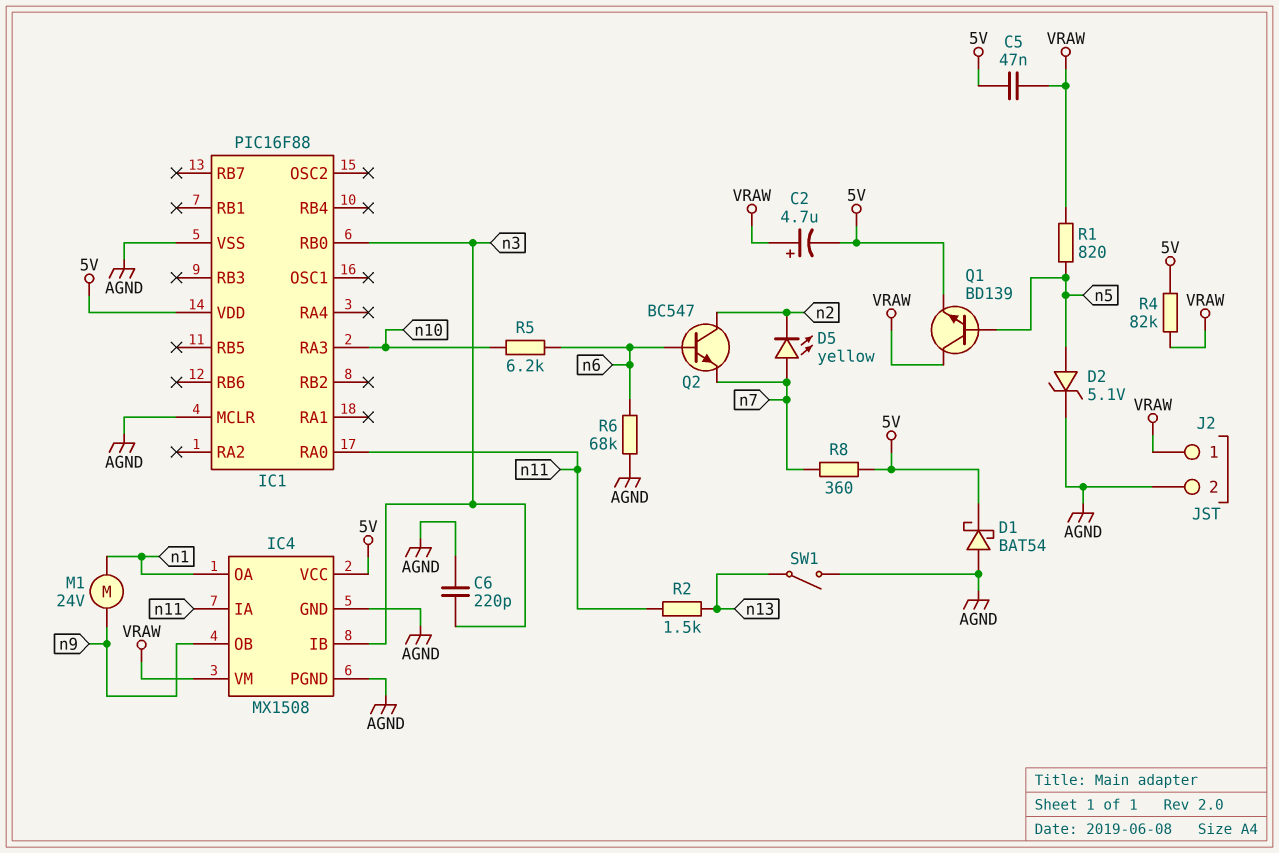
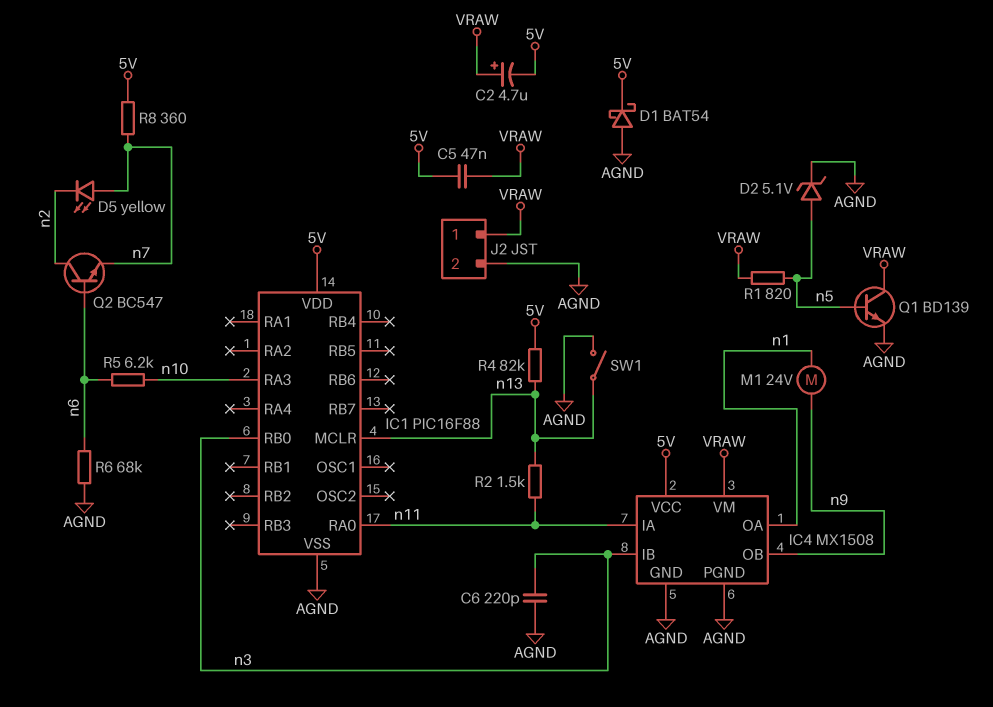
IC1 pin MCLR: AGND -> n13
Q1: NPN BD139 (B n5, C VRAW, E 5V) -> NPN BD139 (B n5, C VRAW, E AGND)
R4: 82k (5V, VRAW) -> 82k (5V, n13)

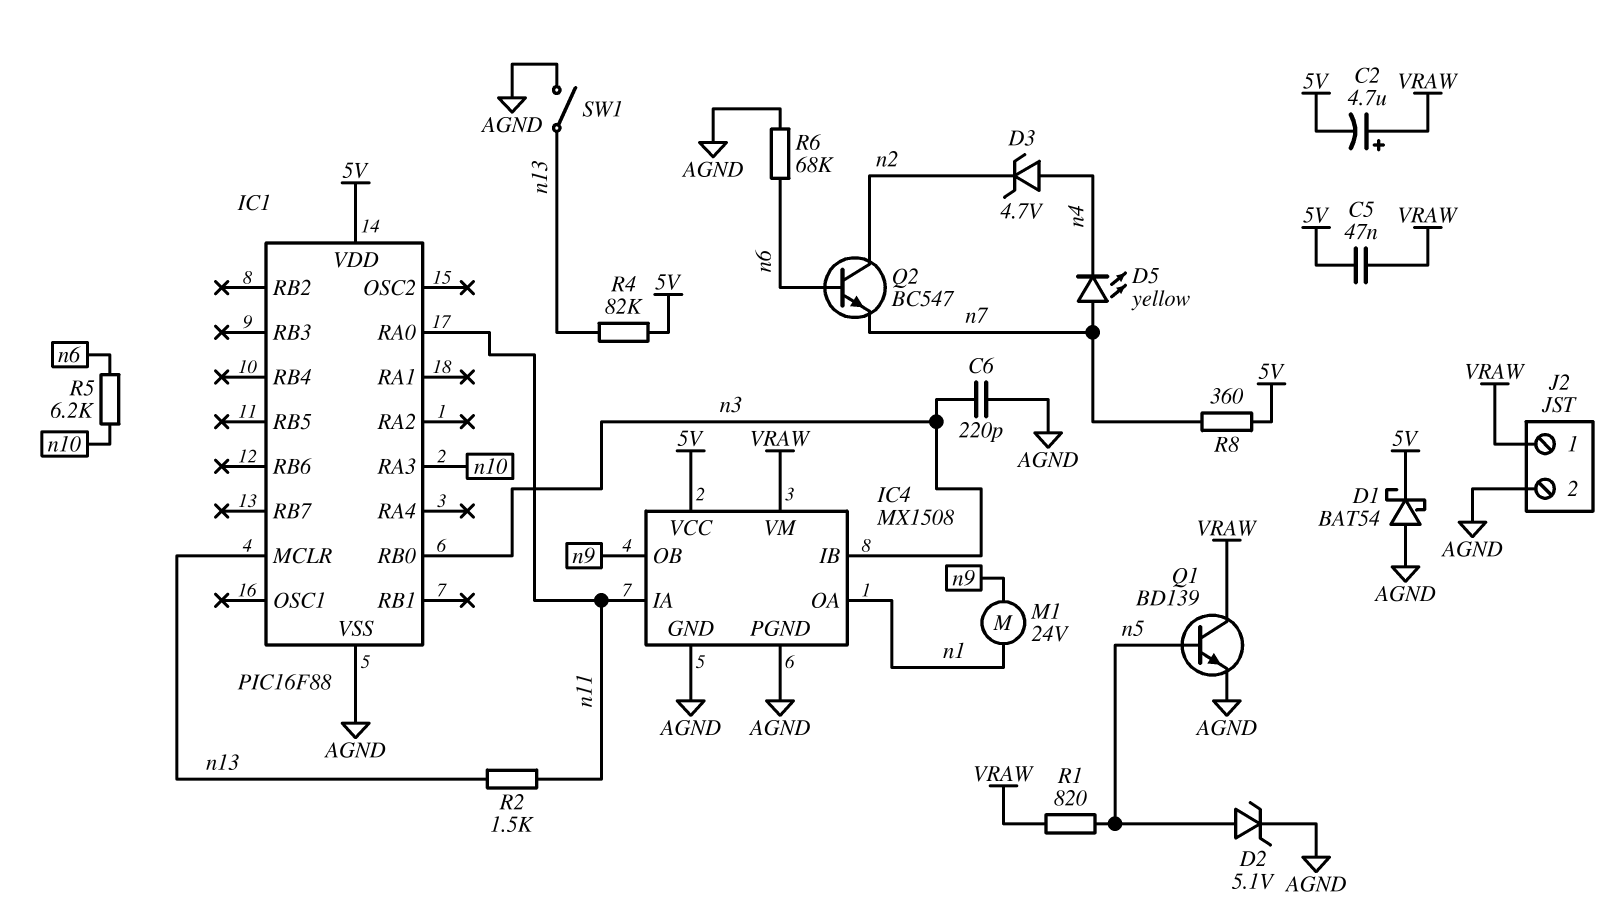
D3: none -> zener 4.7V (A n4, K n2)
D5: LED yellow (A n7, K n2) -> LED yellow (A n7, K n4)

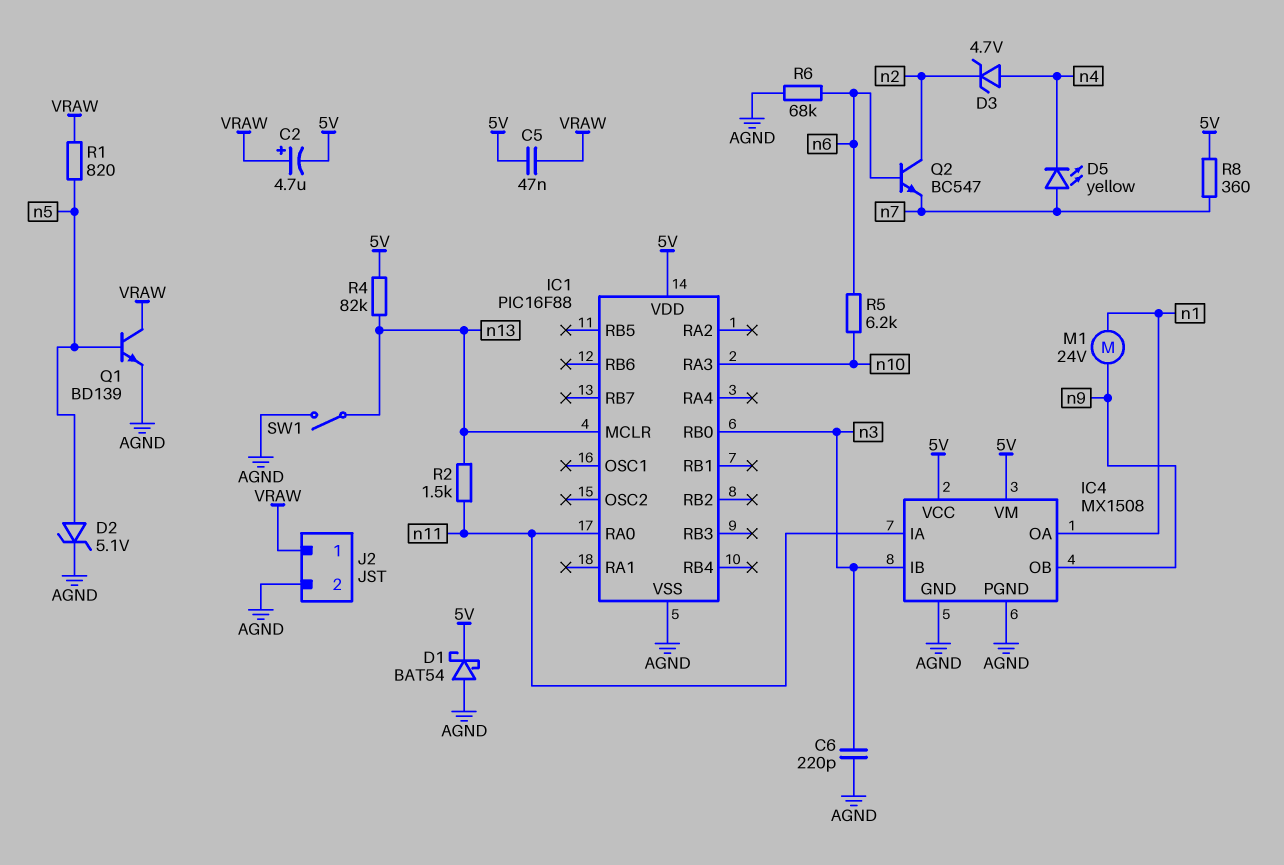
IC4 pin VM: VRAW -> 5V

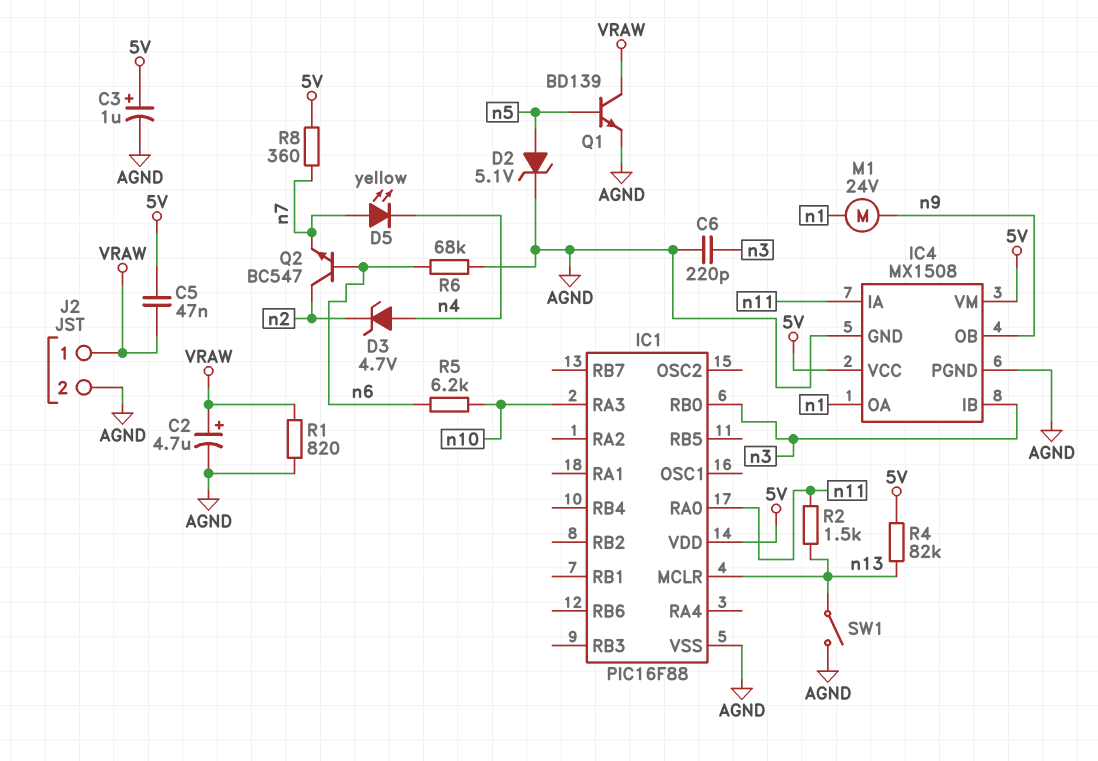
C2: 4.7uF (plus VRAW, minus 5V) -> 4.7uF (plus VRAW, minus AGND)
C3: none -> 1uF (plus 5V, minus AGND)
D1: schottky BAT54 (A AGND, K 5V) -> none
R1: 820 (VRAW, n5) -> 820 (AGND, VRAW)

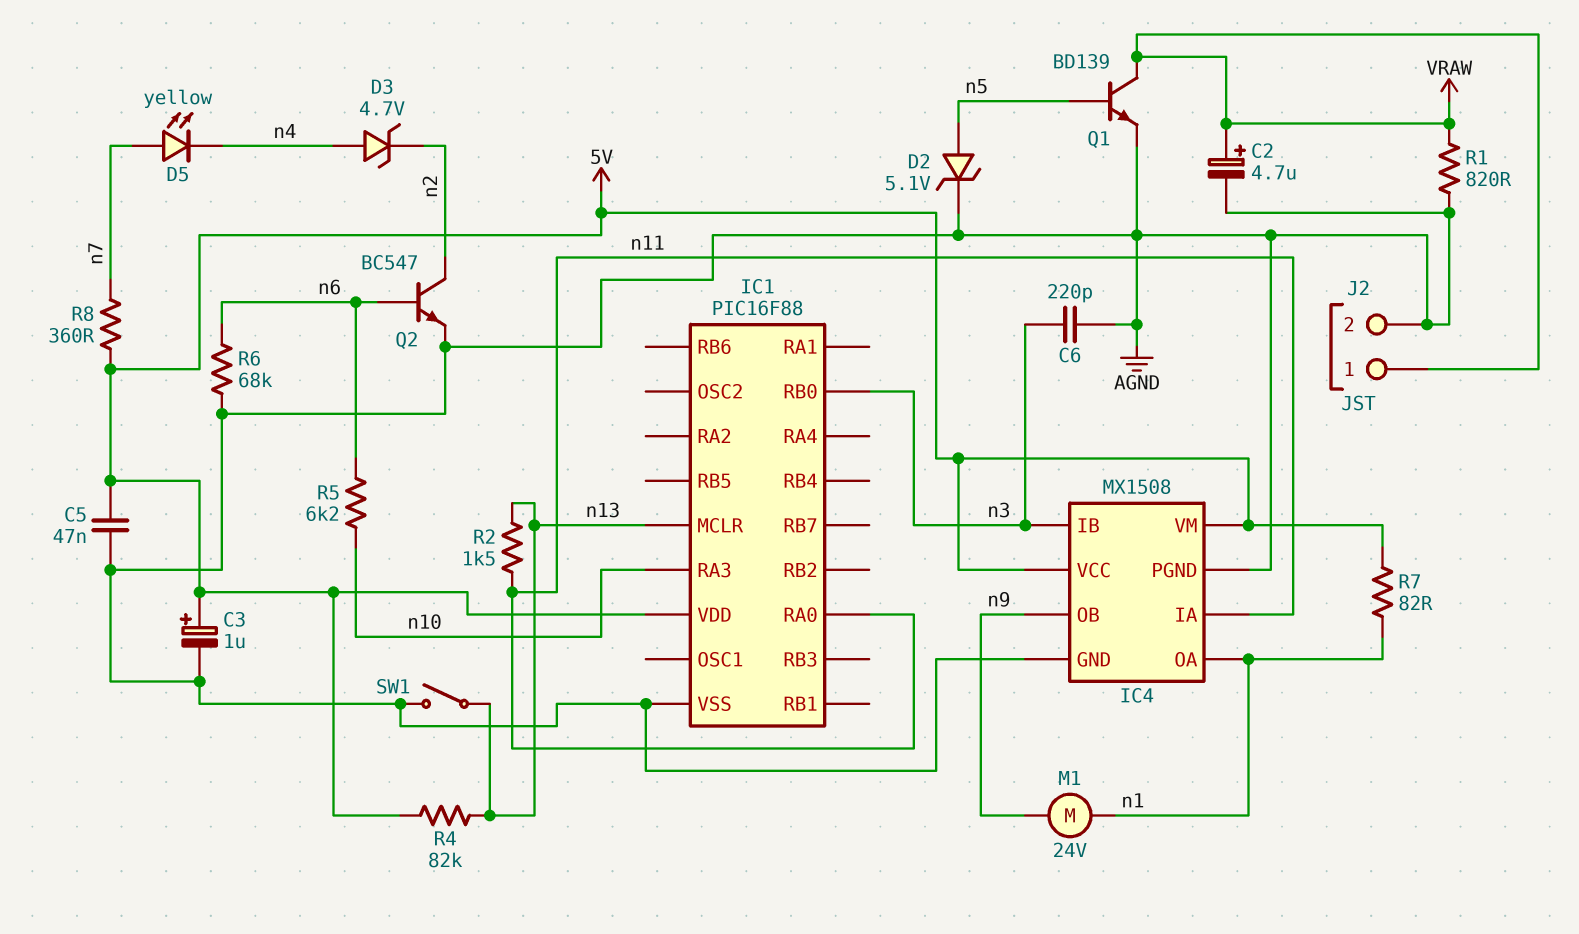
C5: 47nF (5V, VRAW) -> 47nF (5V, AGND)
Q2: NPN BC547 (B n6, C n2, E n7) -> NPN BC547 (B n6, C n2, E AGND)
R7: none -> 82 (5V, n1)

